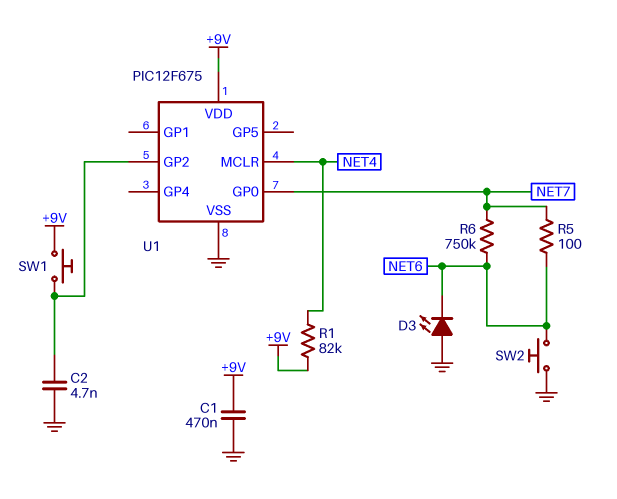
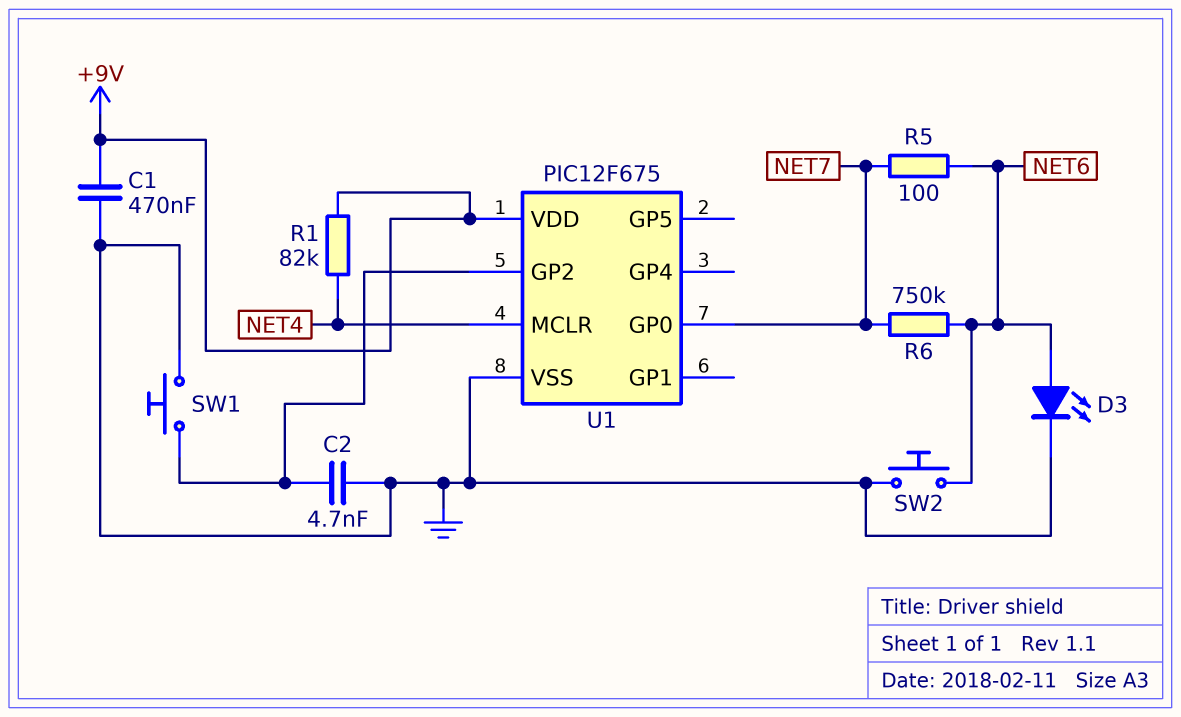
D3: LED (A GND, K NET6) -> LED (A NET6, K GND)
SW1: button (+9V, U1/GP2) -> button (GND, U1/GP2)

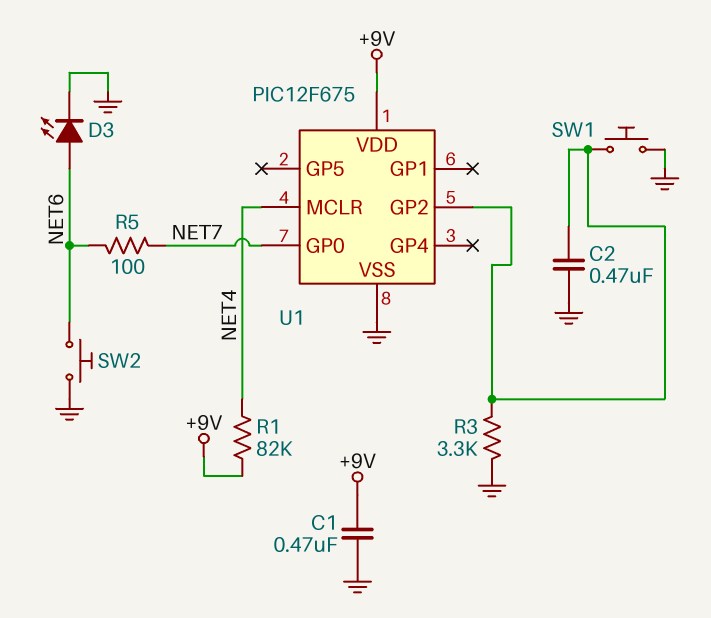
C2: 4.7nF (GND, U1/GP2) -> 470nF (GND, U1/GP2)
R3: none -> 3.3k (GND, U1/GP2)
R6: 750k (NET6, NET7) -> none

